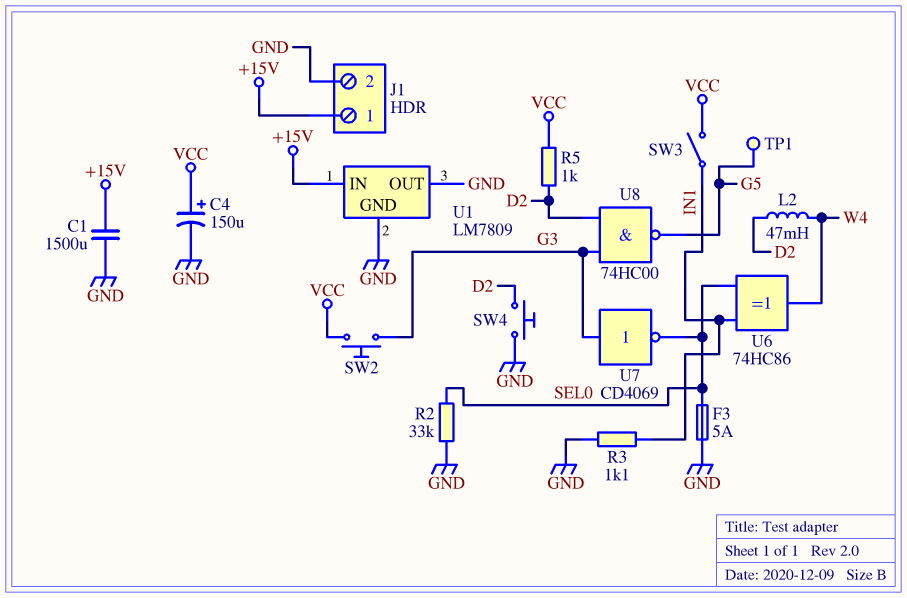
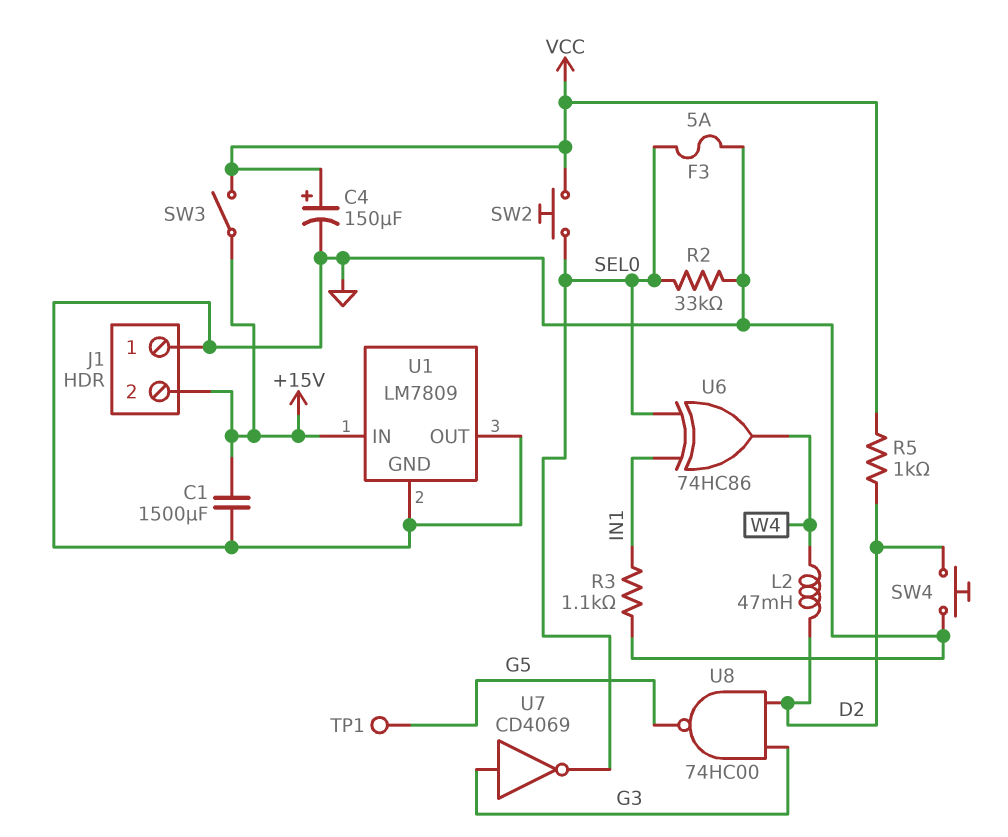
J1 pin 1: +15V -> GND
J1 pin 2: GND -> +15V
SW2: button (G3, VCC) -> button (SEL0, VCC)
SW3: switch (IN1, VCC) -> switch (+15V, VCC)

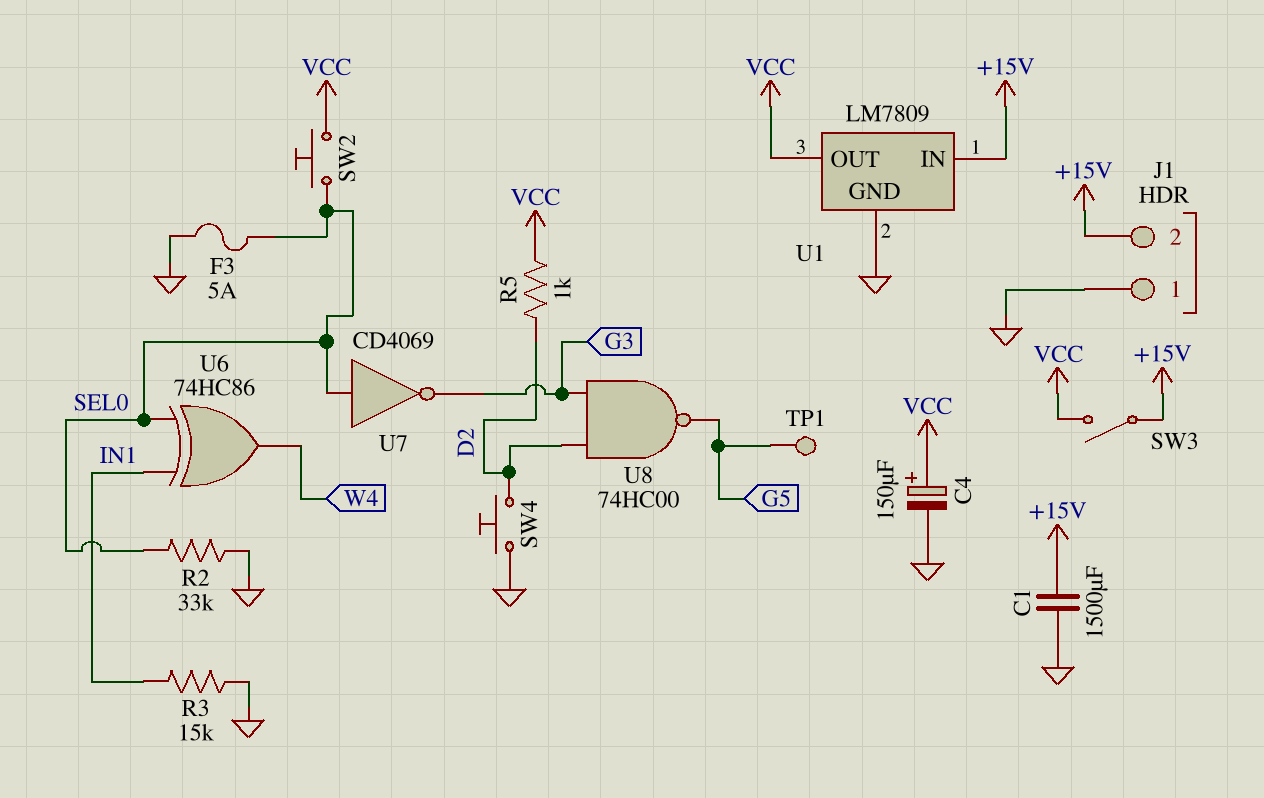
L2: 47mH (D2, W4) -> none
R3: 1.1k (GND, IN1) -> 15k (GND, IN1)
U1 pin OUT: GND -> VCC
U7: NOT CD4069 (in G3, out SEL0) -> NOT CD4069 (in SEL0, out G3)

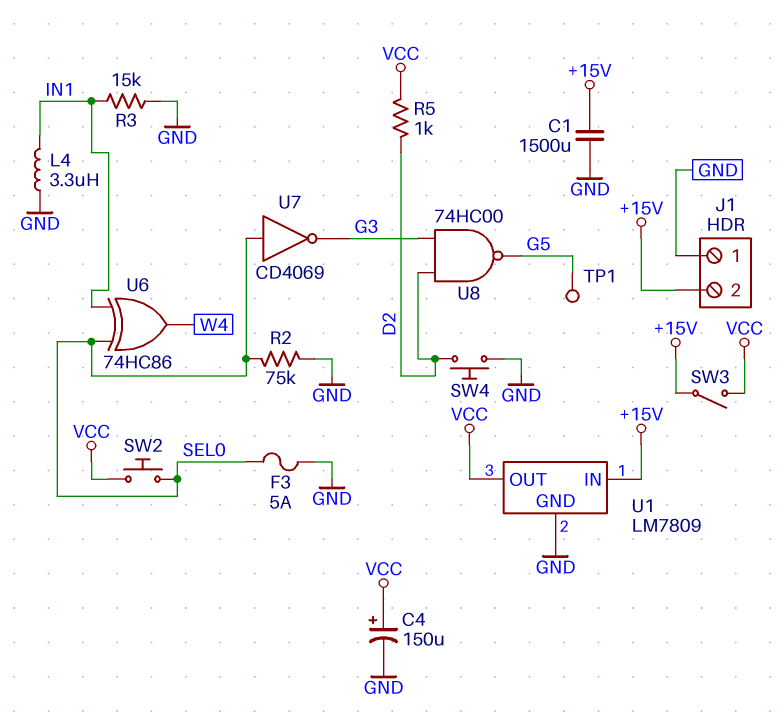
L4: none -> 3.3uH (GND, IN1)
R2: 33k (GND, SEL0) -> 75k (GND, SEL0)

